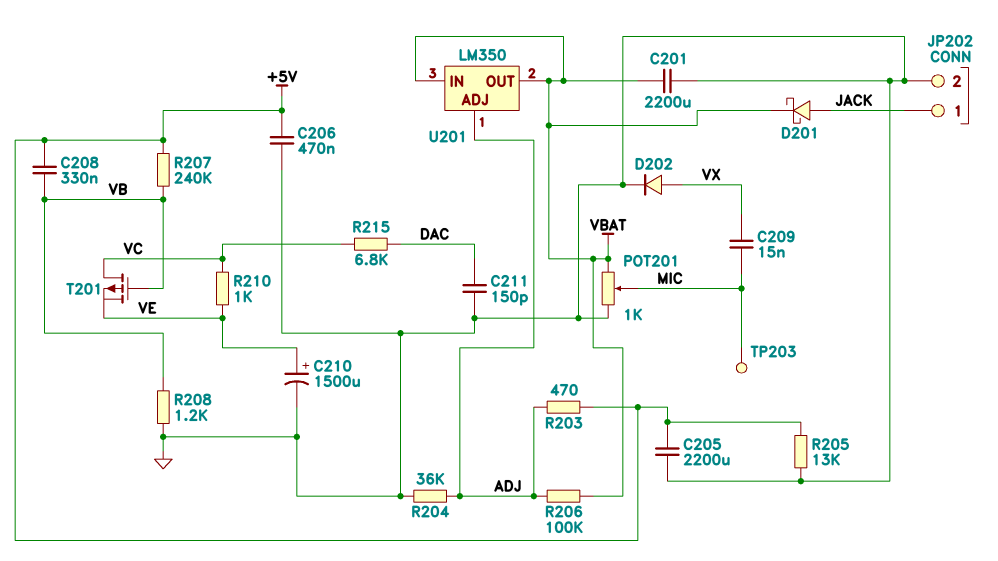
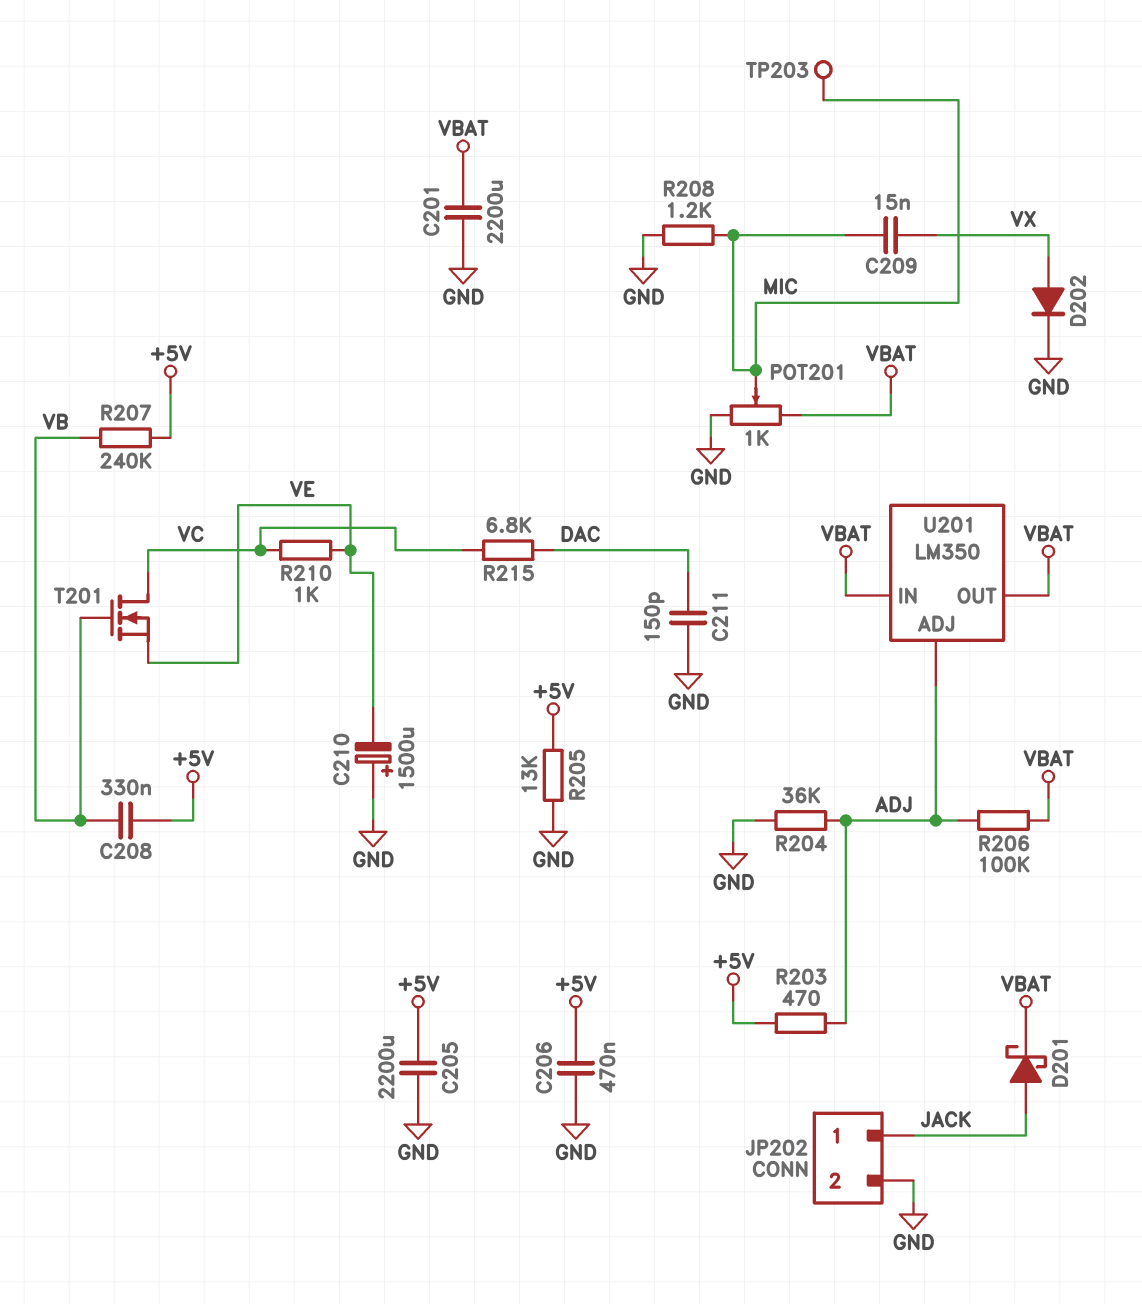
C210: 1500uF (plus VE, minus GND) -> 1500uF (plus GND, minus VE)
R208: 1.2k (GND, VB) -> 1.2k (GND, MIC)
T201: PMOS (G VB, D VC, S VE) -> NMOS (G VB, D VC, S VE)

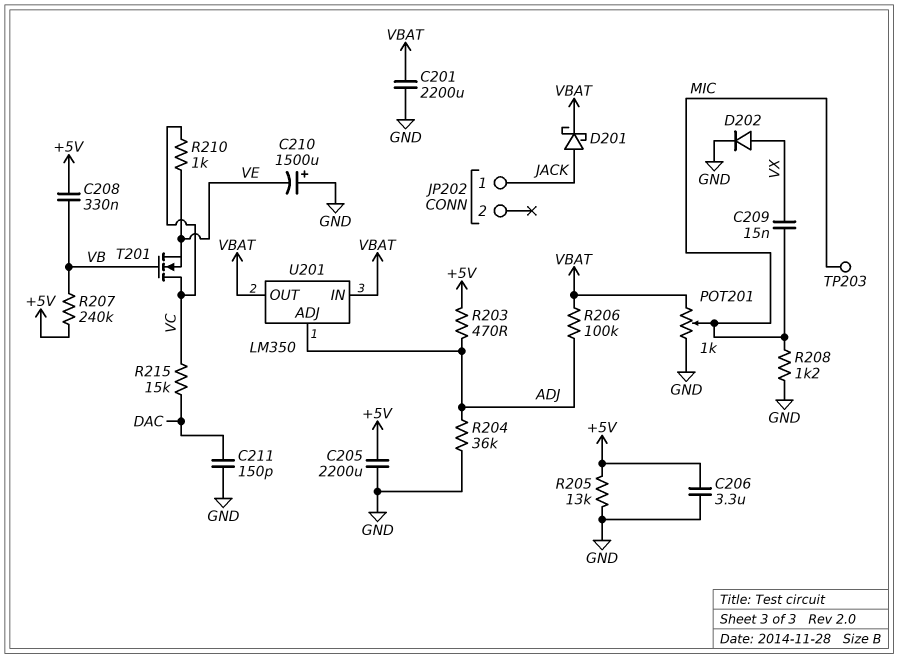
C206: 470nF (+5V, GND) -> 3.3uF (+5V, GND)
JP202 pin 2: GND -> none
R215: 6.8k (DAC, VC) -> 15k (DAC, VC)

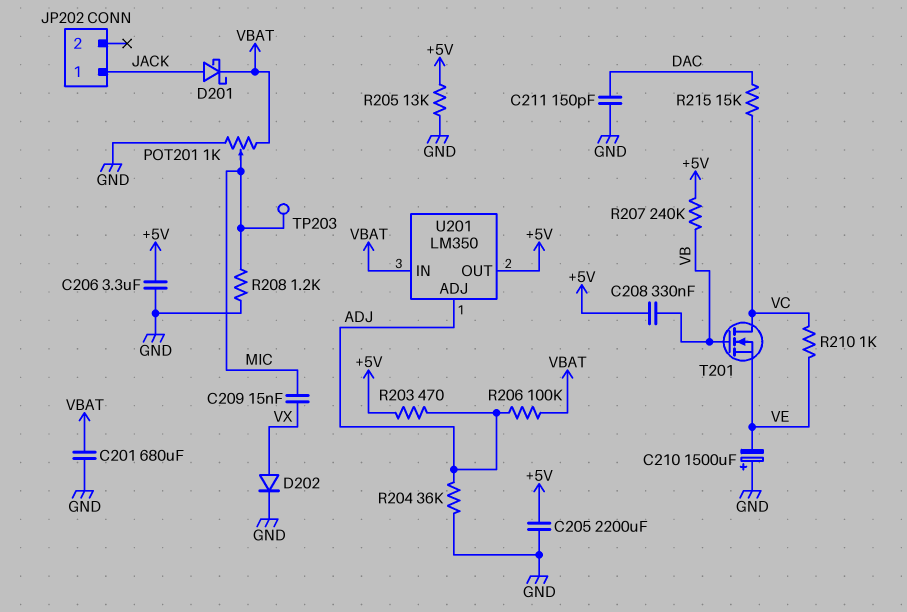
C201: 2200uF (GND, VBAT) -> 680uF (GND, VBAT)
U201 pin OUT: VBAT -> +5V

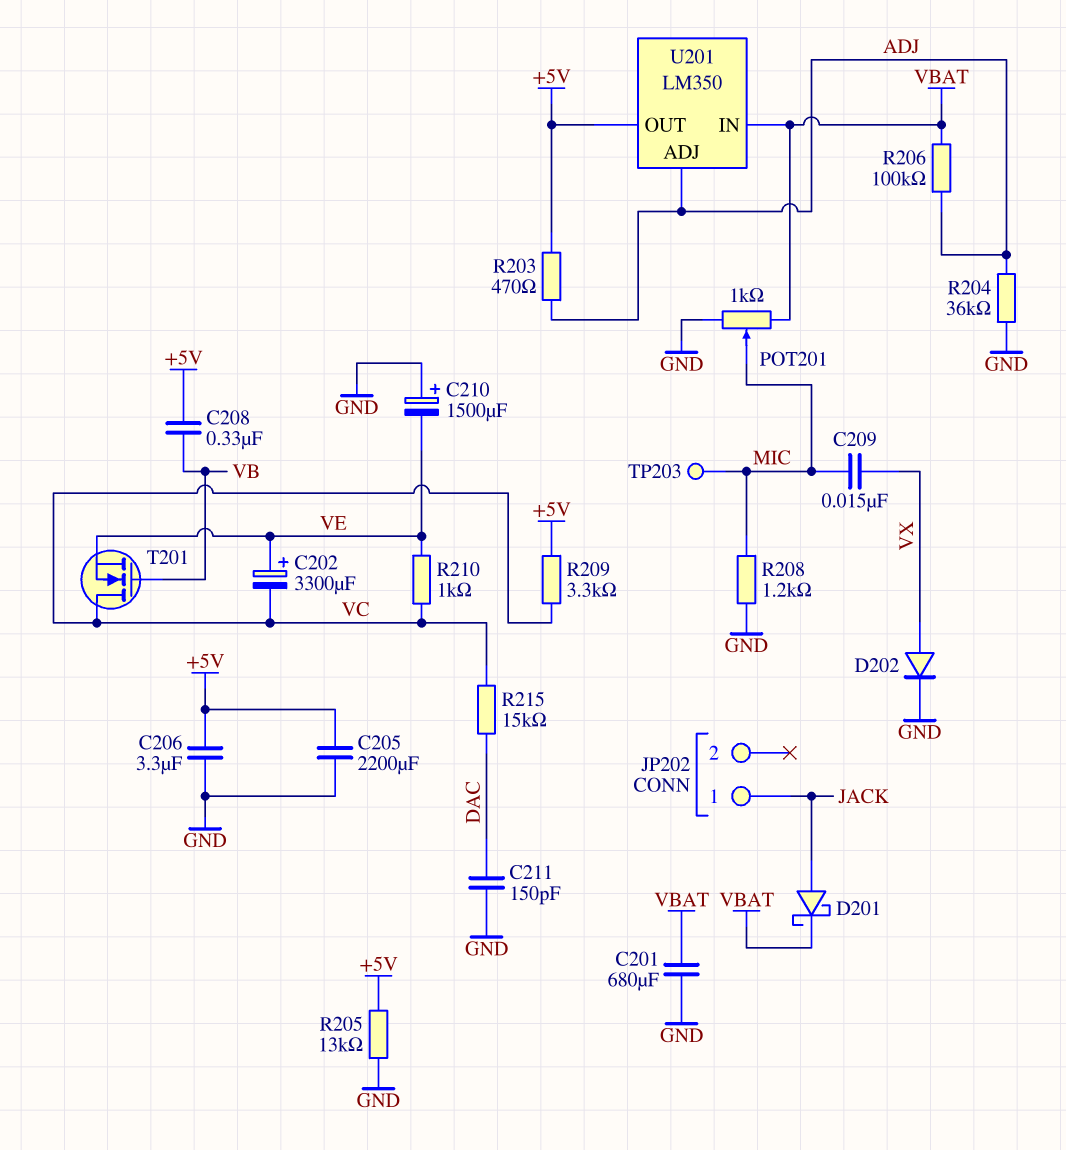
C202: none -> 3300uF (plus VE, minus VC)
R207: 240k (+5V, VB) -> none
R209: none -> 3.3k (+5V, VC)

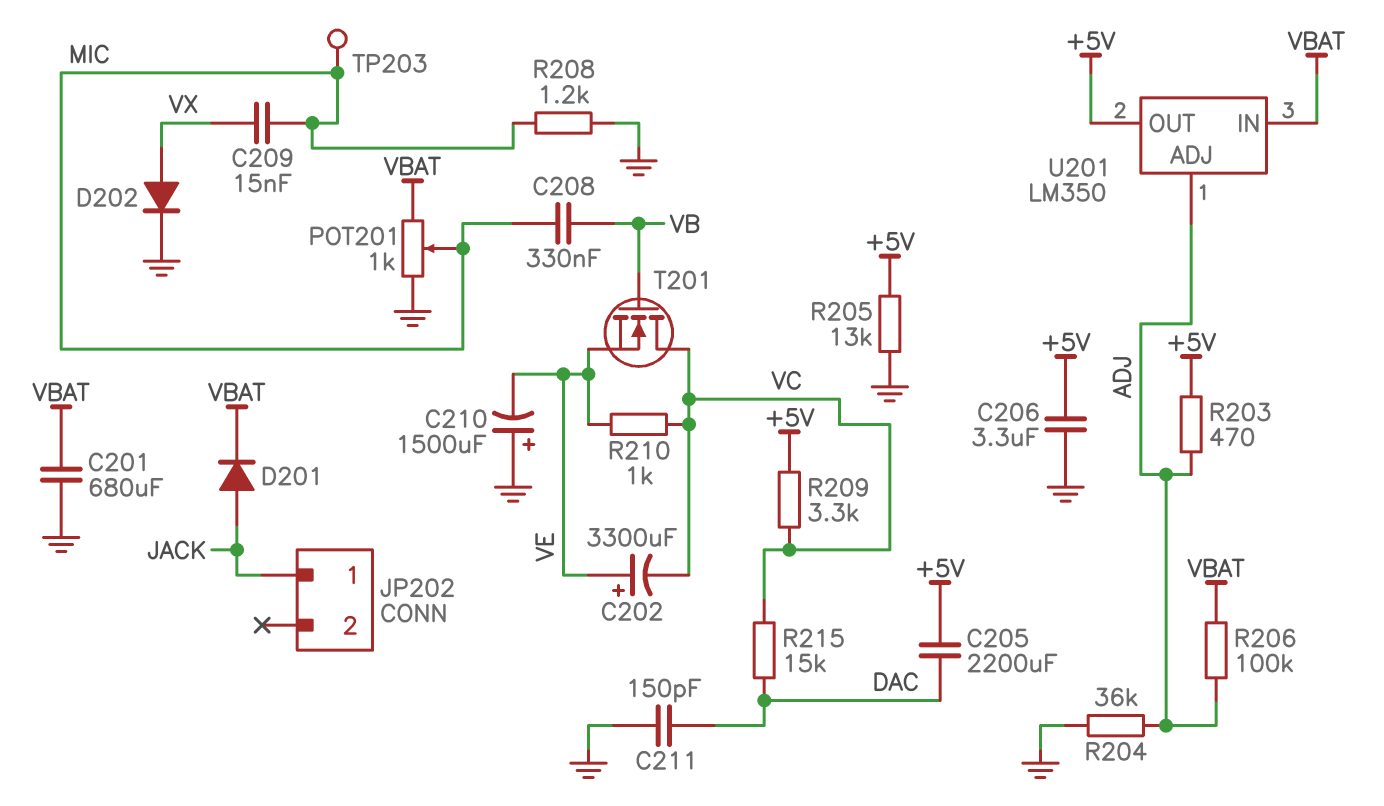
C205: 2200uF (+5V, GND) -> 2200uF (+5V, DAC)
C208: 330nF (+5V, VB) -> 330nF (MIC, VB)
D201: schottky (A JACK, K VBAT) -> diode (A JACK, K VBAT)

